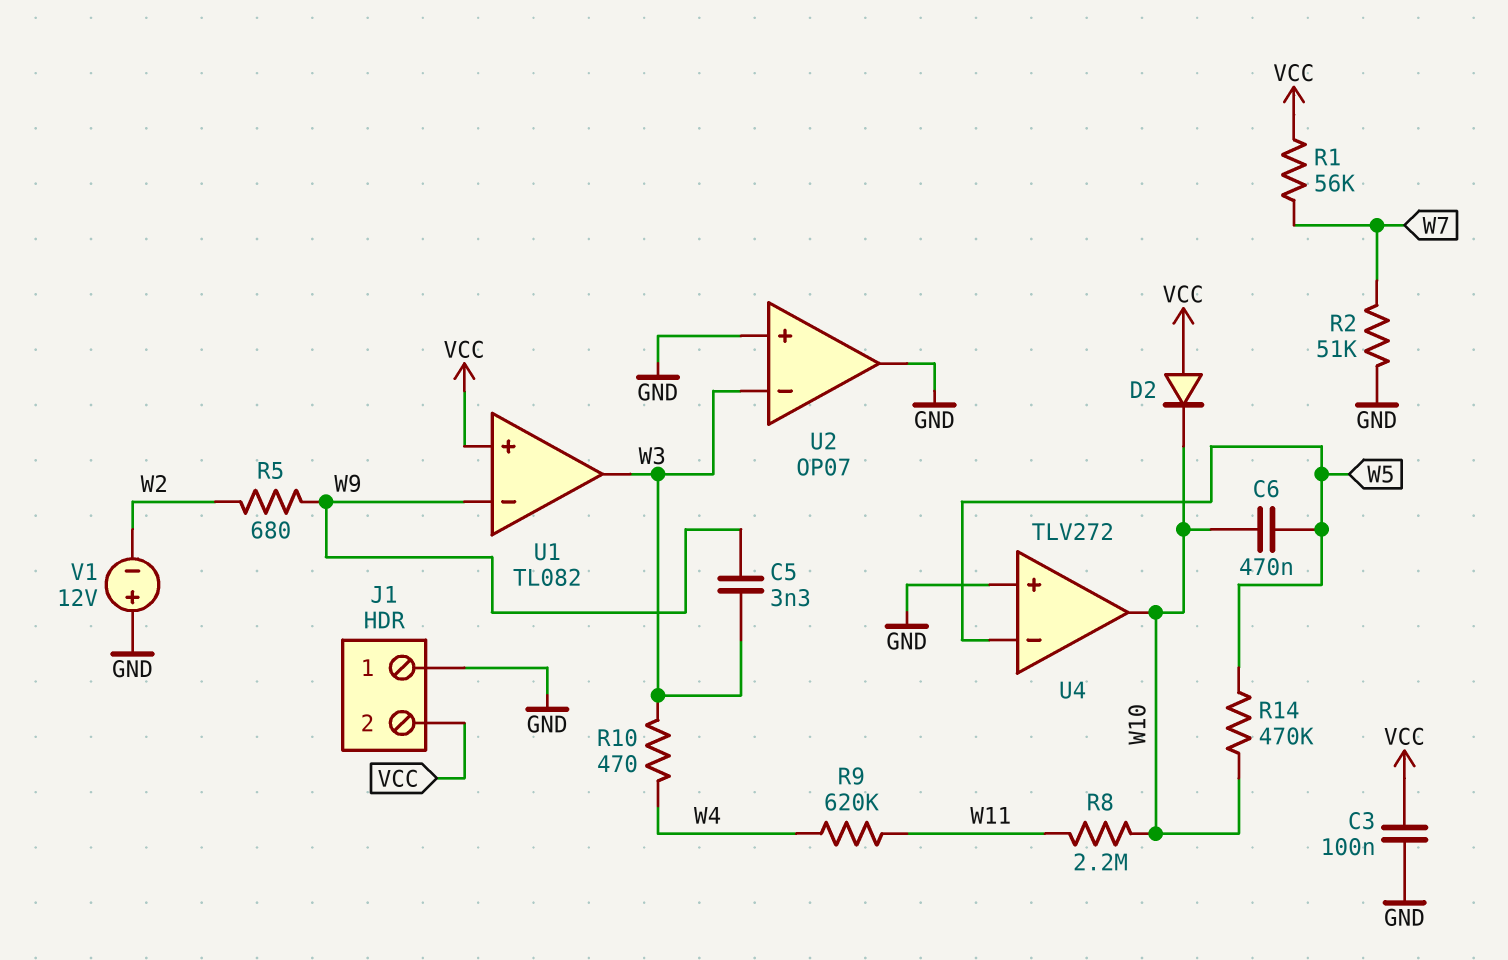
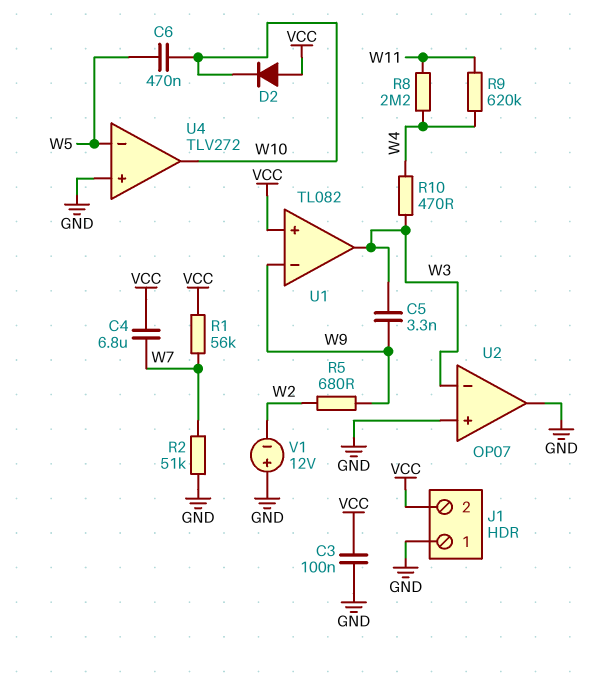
C4: none -> 6.8uF (VCC, W7)
R8: 2.2M (W10, W11) -> 2.2M (W4, W11)
R14: 470k (W5, W10) -> none

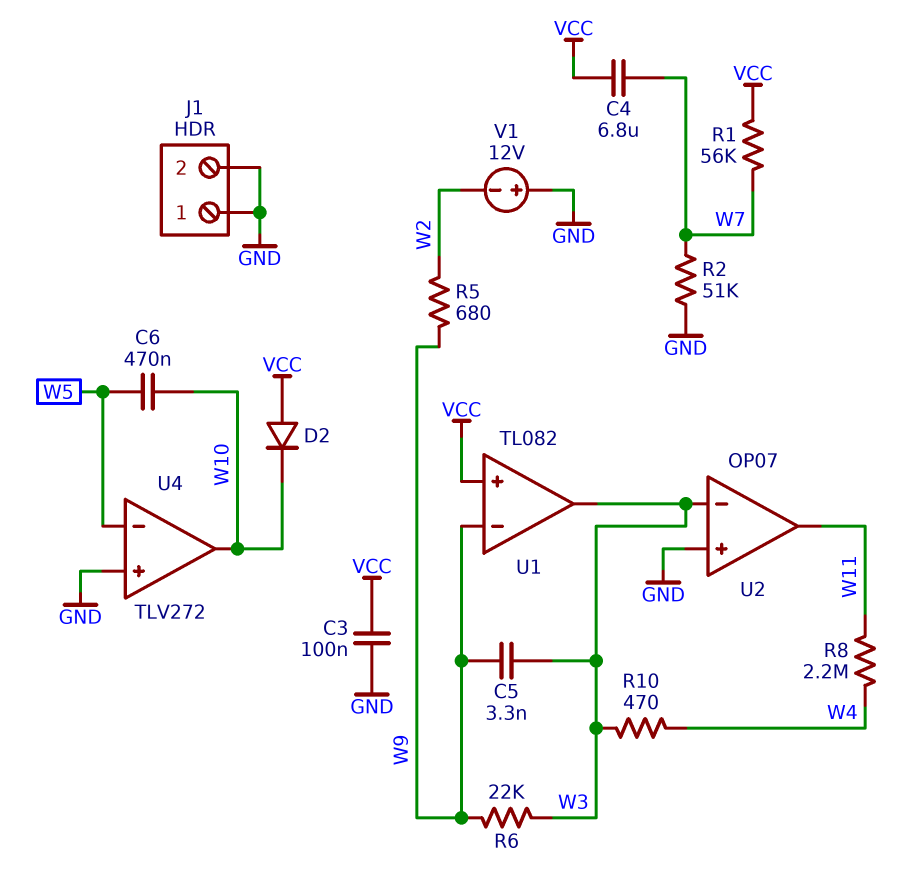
J1 pin 2: VCC -> GND
R6: none -> 22k (W3, W9)
R9: 620k (W4, W11) -> none
U2 pin out: GND -> W11

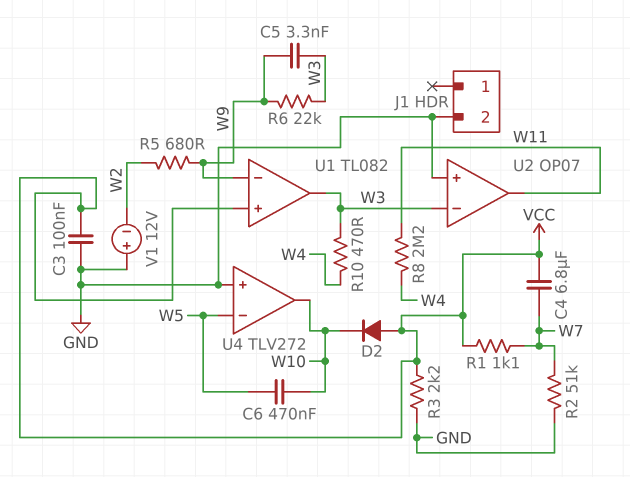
J1 pin 1: GND -> none
R1: 56k (VCC, W7) -> 1.1k (VCC, W7)
R3: none -> 2.2k (GND, VCC)

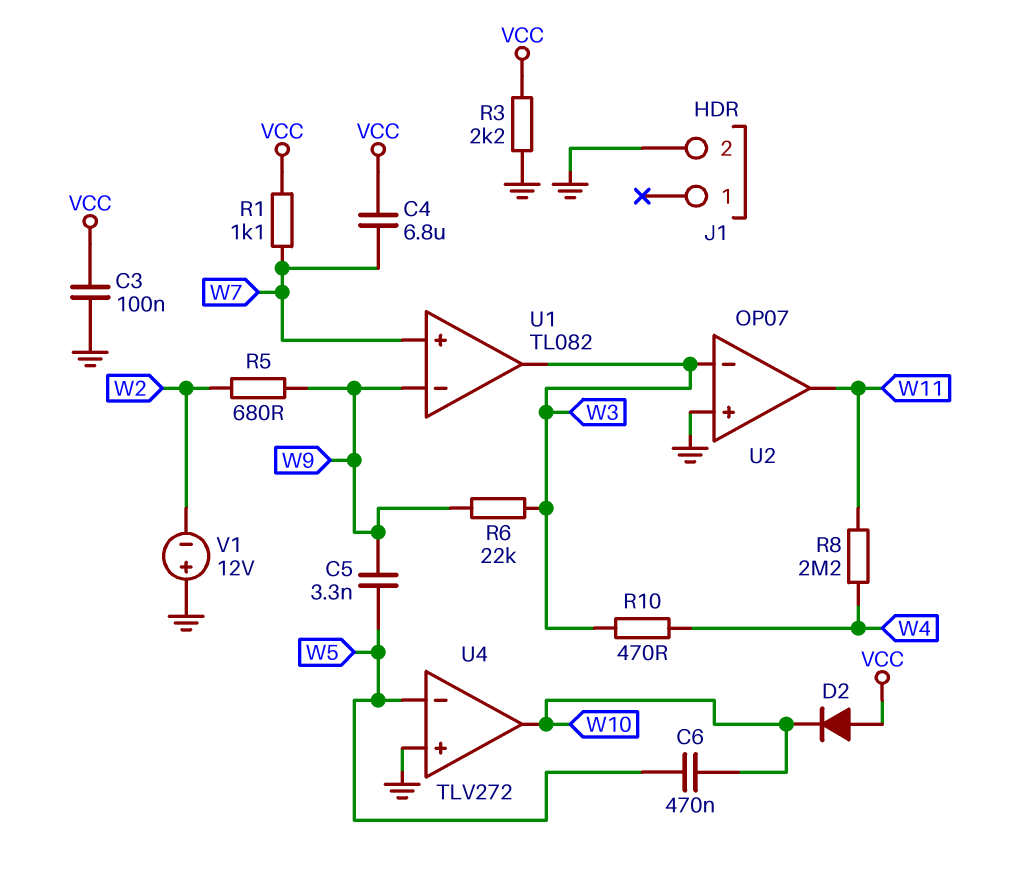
C5: 3.3nF (W3, W9) -> 3.3nF (W5, W9)
R2: 51k (GND, W7) -> none
U1 pin in+: VCC -> W7

